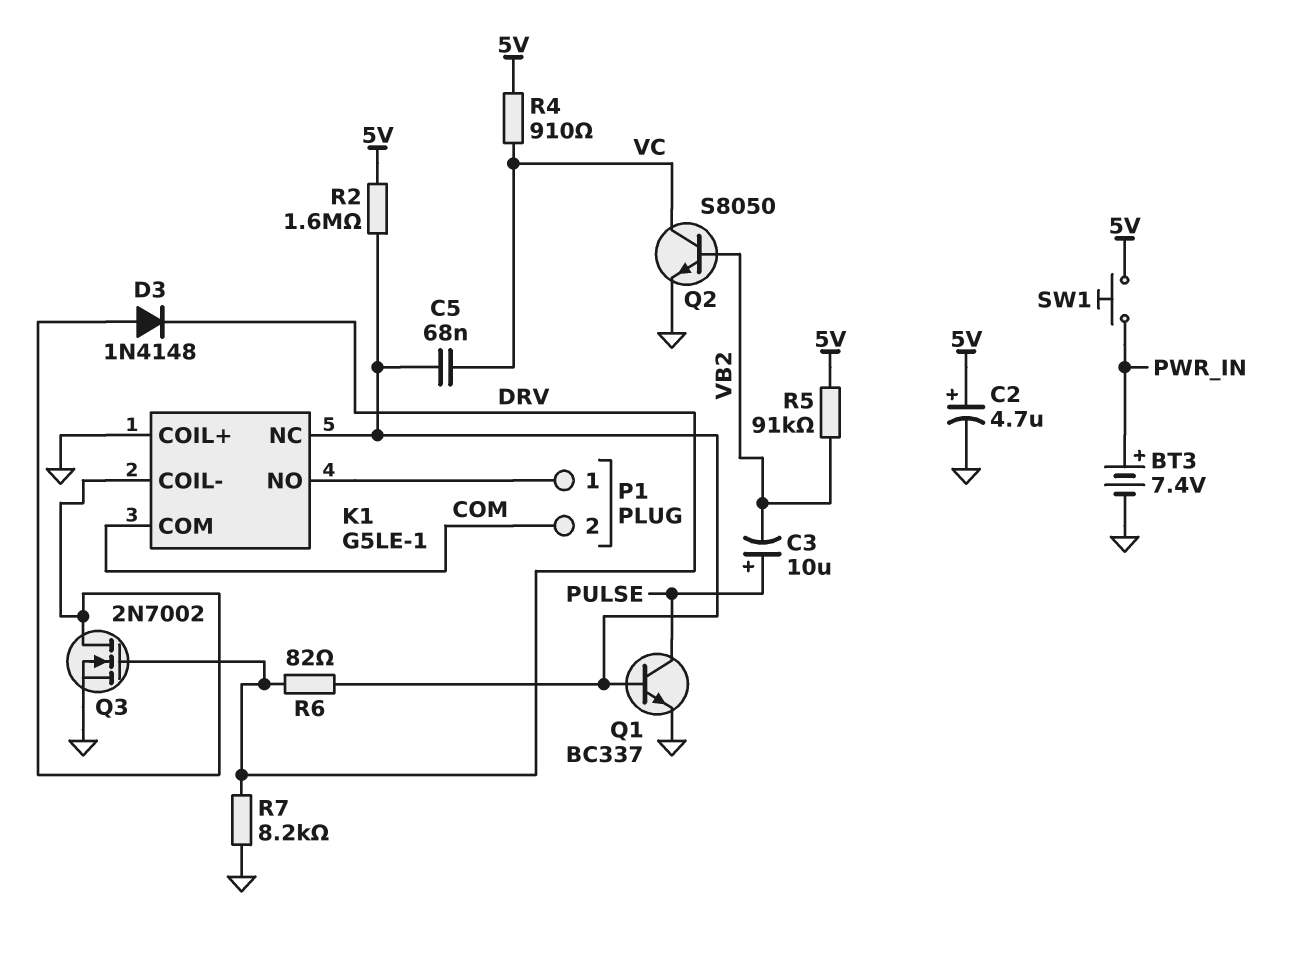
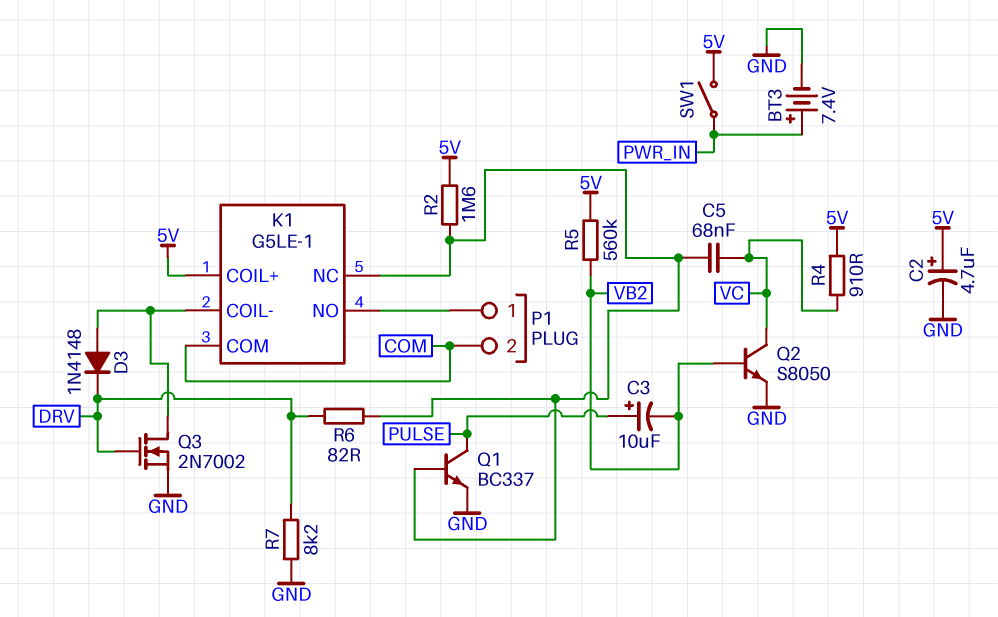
K1 pin COIL+: GND -> 5V
R5: 91k (5V, VB2) -> 560k (5V, VB2)
SW1: button (5V, PWR_IN) -> switch (5V, PWR_IN)

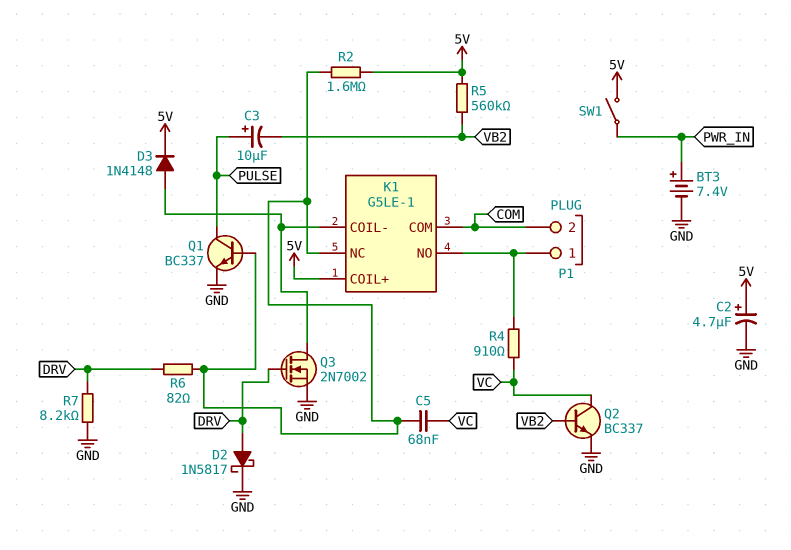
D2: none -> schottky 1N5817 (A DRV, K GND)
D3: diode 1N4148 (A K1/COIL-, K DRV) -> diode 1N4148 (A K1/COIL-, K 5V)
Q2: NPN S8050 (B VB2, C VC, E GND) -> NPN BC337 (B VB2, C VC, E GND)
R4: 910 (5V, VC) -> 910 (K1/NO, VC)

